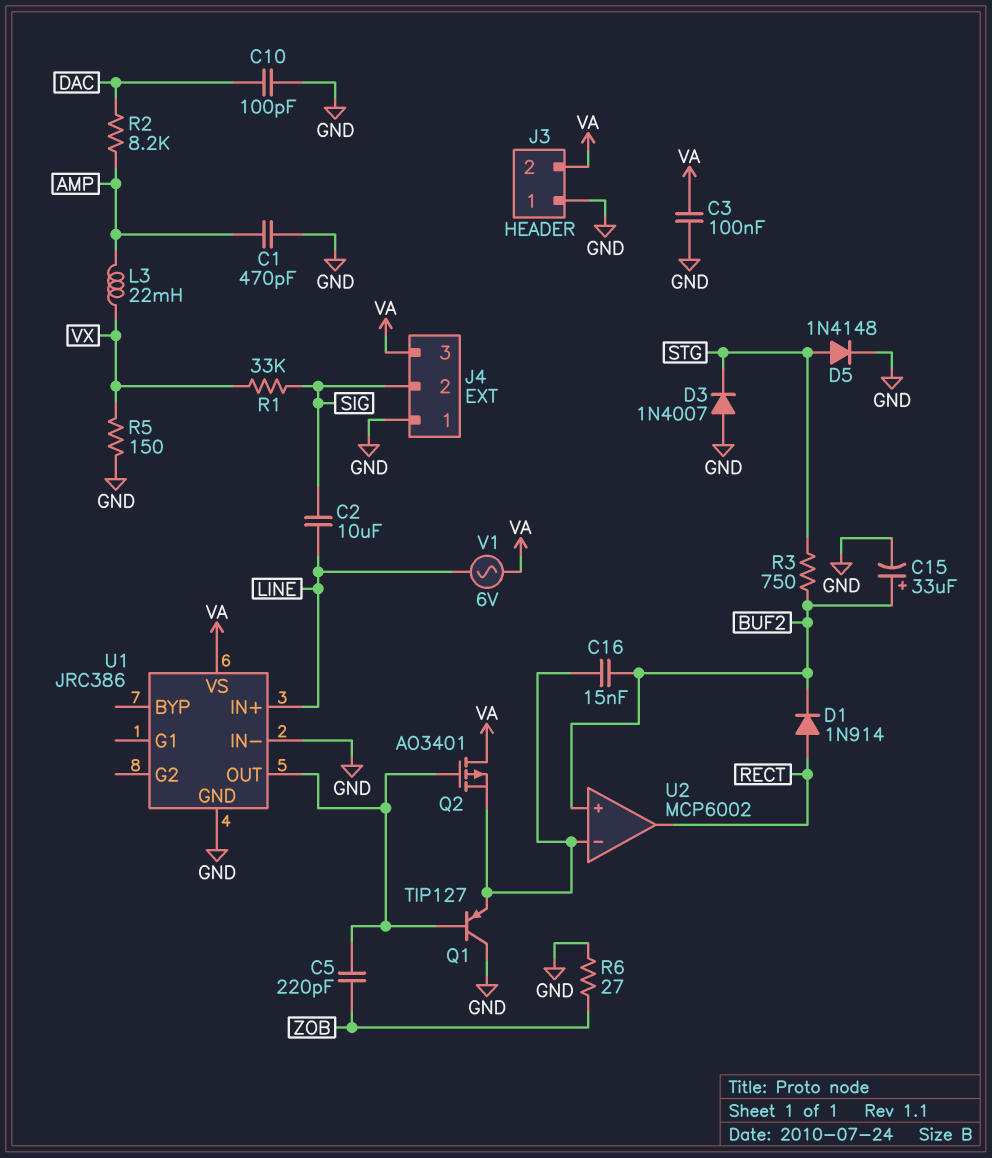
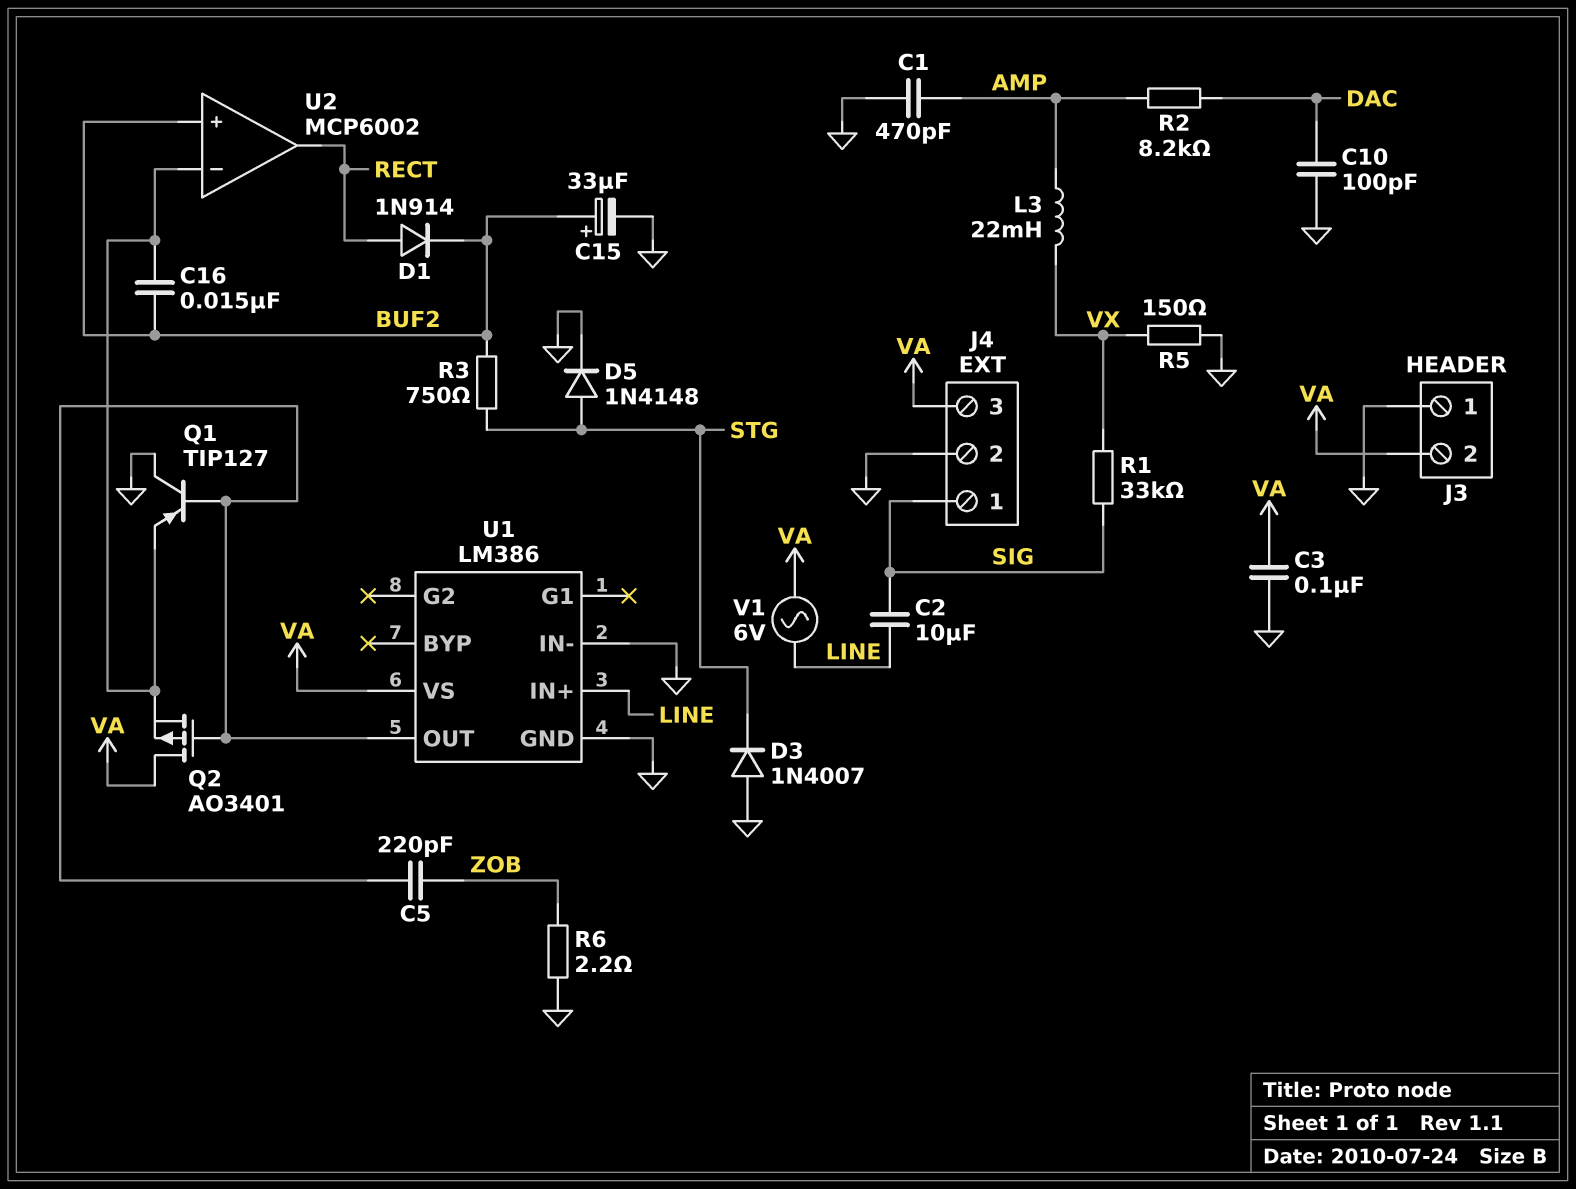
J4 pin 1: GND -> SIG
J4 pin 2: SIG -> GND
R6: 27 (GND, ZOB) -> 2.2 (GND, ZOB)
U1: JRC386 -> LM386

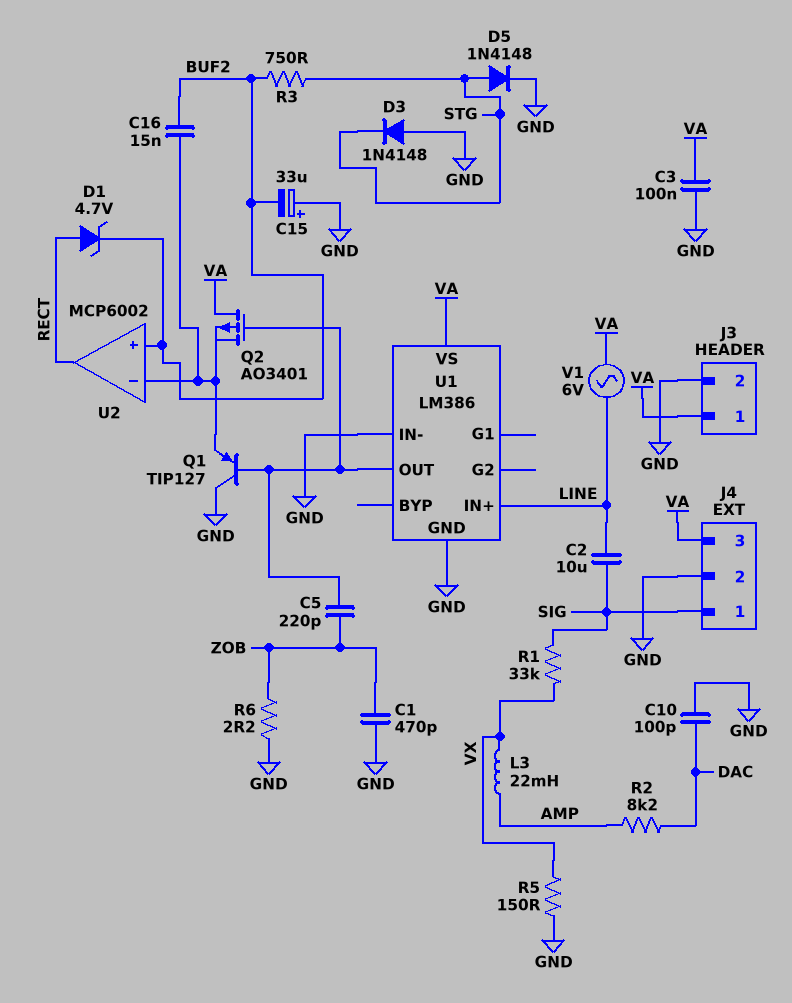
C1: 470pF (AMP, GND) -> 470pF (GND, ZOB)
C15: 33uF (plus BUF2, minus GND) -> 33uF (plus GND, minus BUF2)
D1: diode 1N914 (A RECT, K BUF2) -> zener 4.7V (A RECT, K BUF2)
D3: diode 1N4007 (A GND, K STG) -> diode 1N4148 (A GND, K STG)
J3 pin 1: GND -> VA
J3 pin 2: VA -> GND

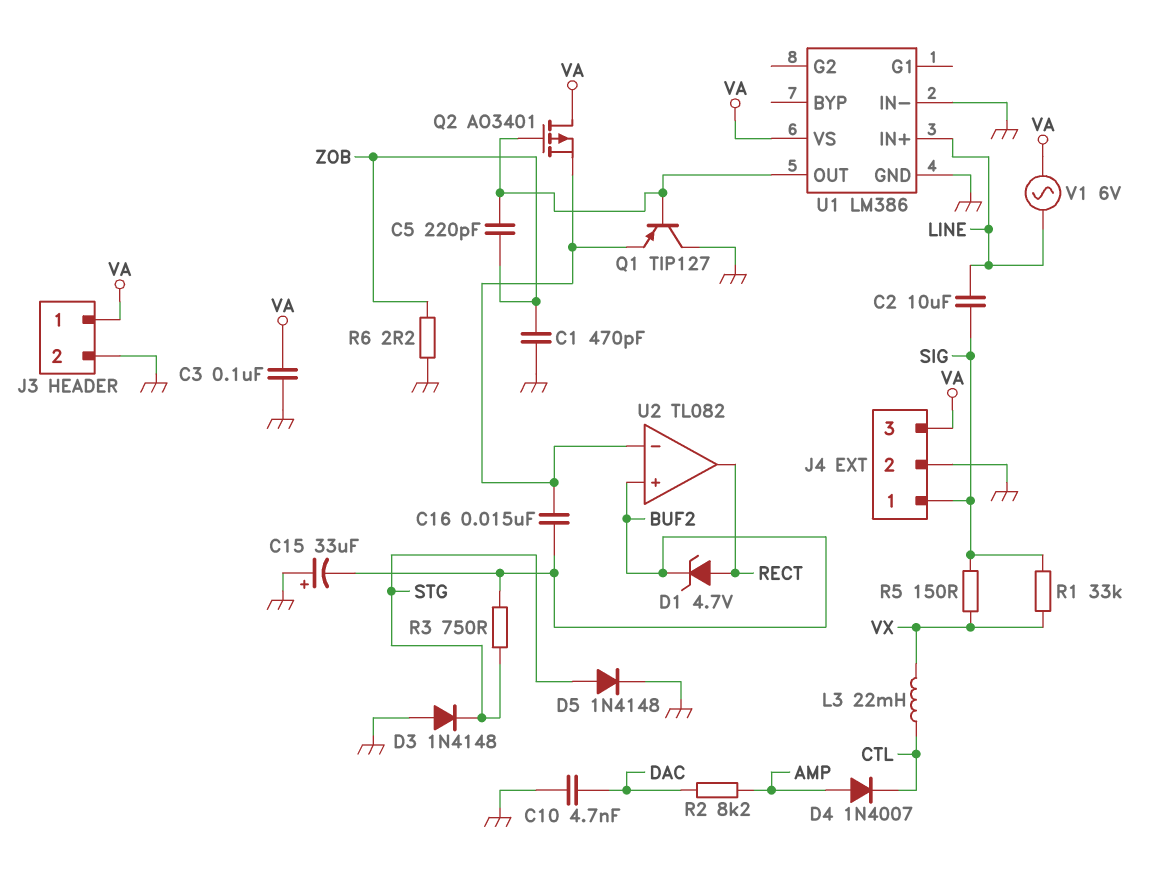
C10: 100pF (DAC, GND) -> 4.7nF (DAC, GND)
D4: none -> diode 1N4007 (A AMP, K CTL)
L3: 22mH (AMP, VX) -> 22mH (CTL, VX)
R5: 150 (GND, VX) -> 150 (SIG, VX)
U2: MCP6002 -> TL082

